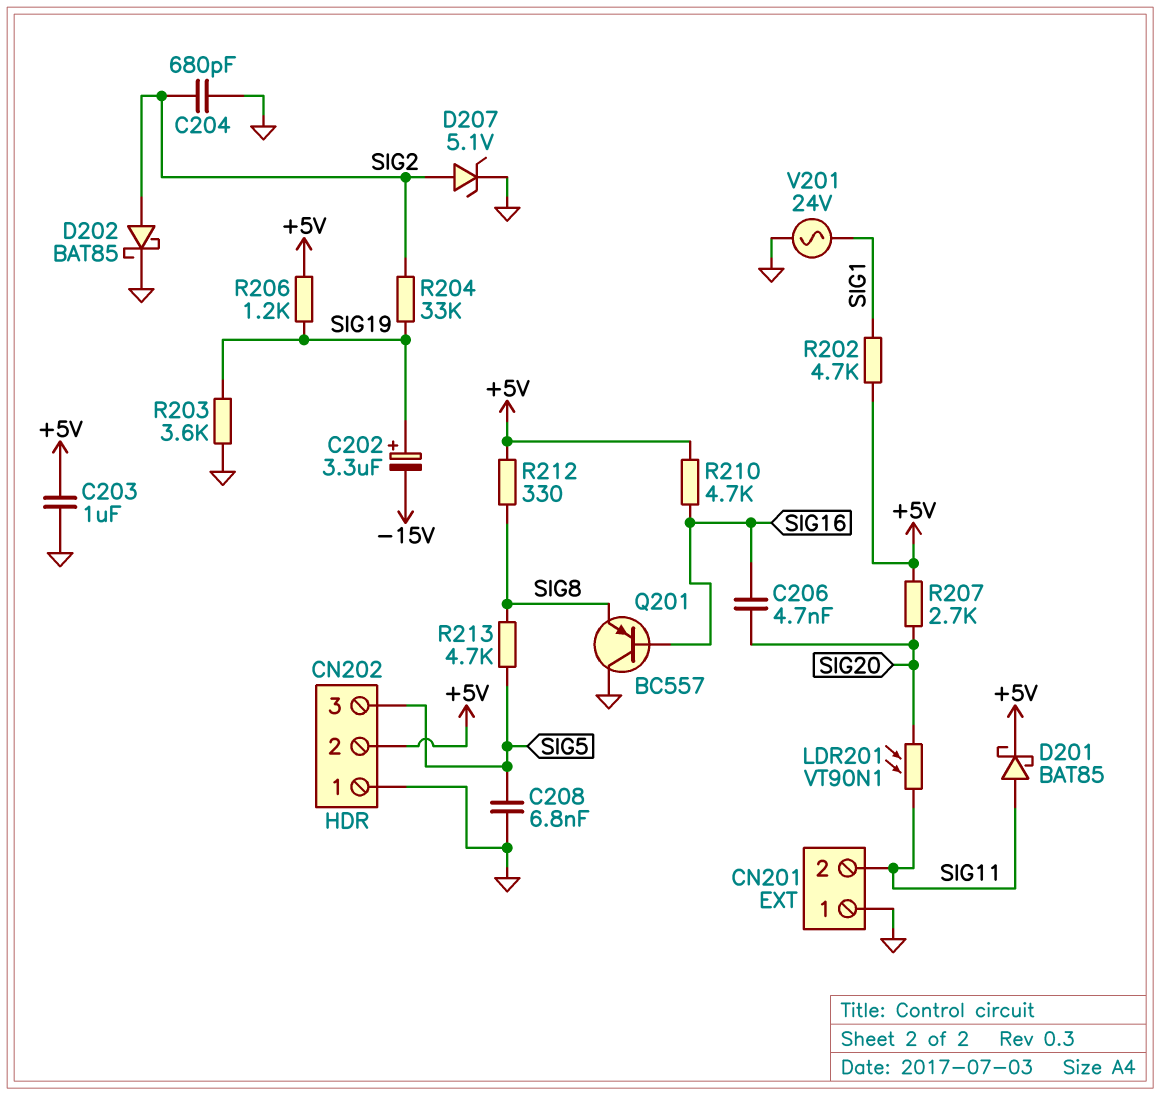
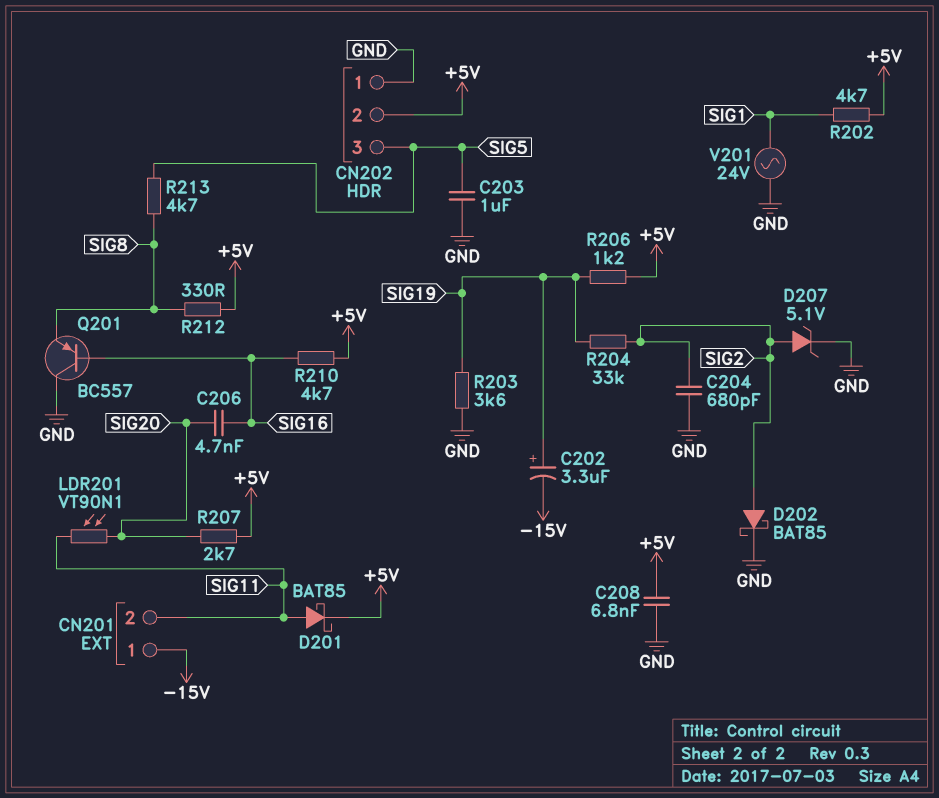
C203: 1uF (+5V, GND) -> 1uF (GND, SIG5)
C208: 6.8nF (GND, SIG5) -> 6.8nF (+5V, GND)
CN201 pin 1: GND -> -15V

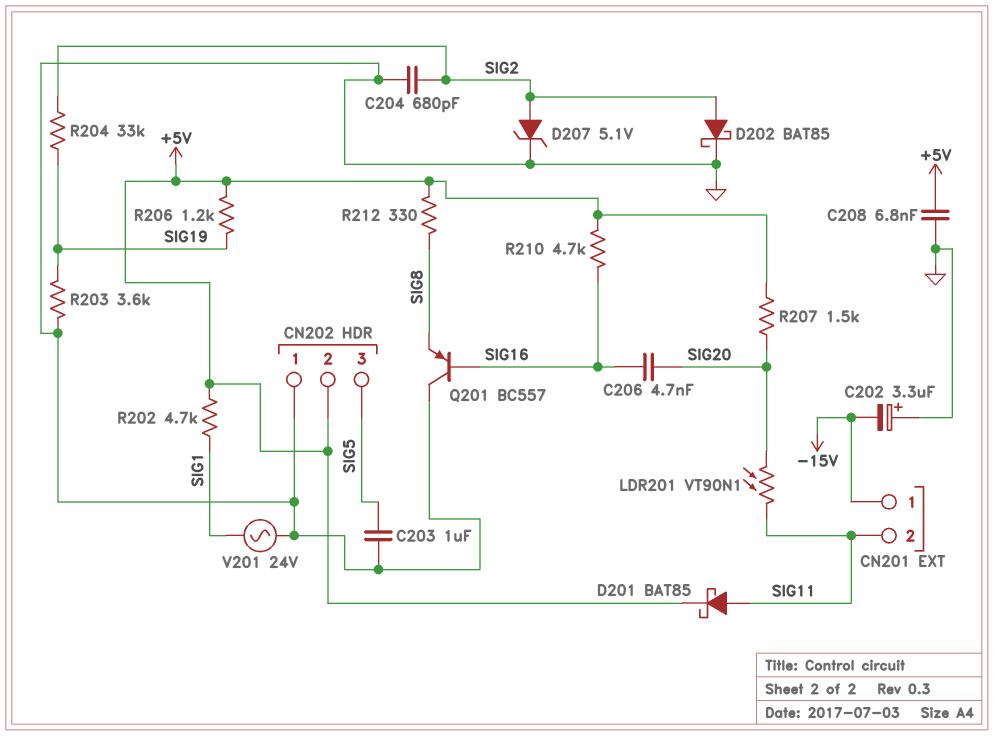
C202: 3.3uF (plus SIG19, minus -15V) -> 3.3uF (plus GND, minus -15V)
R207: 2.7k (+5V, SIG20) -> 1.5k (+5V, SIG20)
R213: 4.7k (SIG5, SIG8) -> none

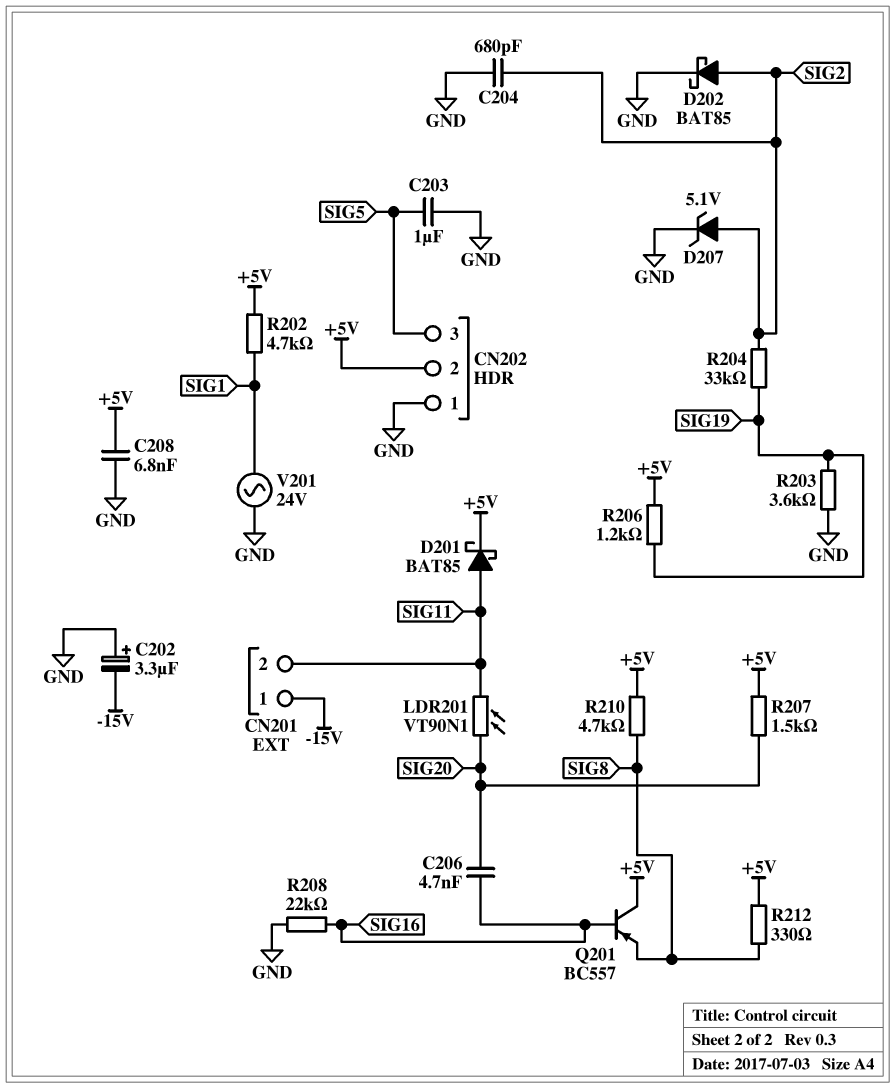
Q201: PNP BC557 (B SIG16, C GND, E SIG8) -> PNP BC557 (B SIG16, C +5V, E SIG8)
R208: none -> 22k (GND, SIG16)
R210: 4.7k (+5V, SIG16) -> 4.7k (+5V, SIG8)

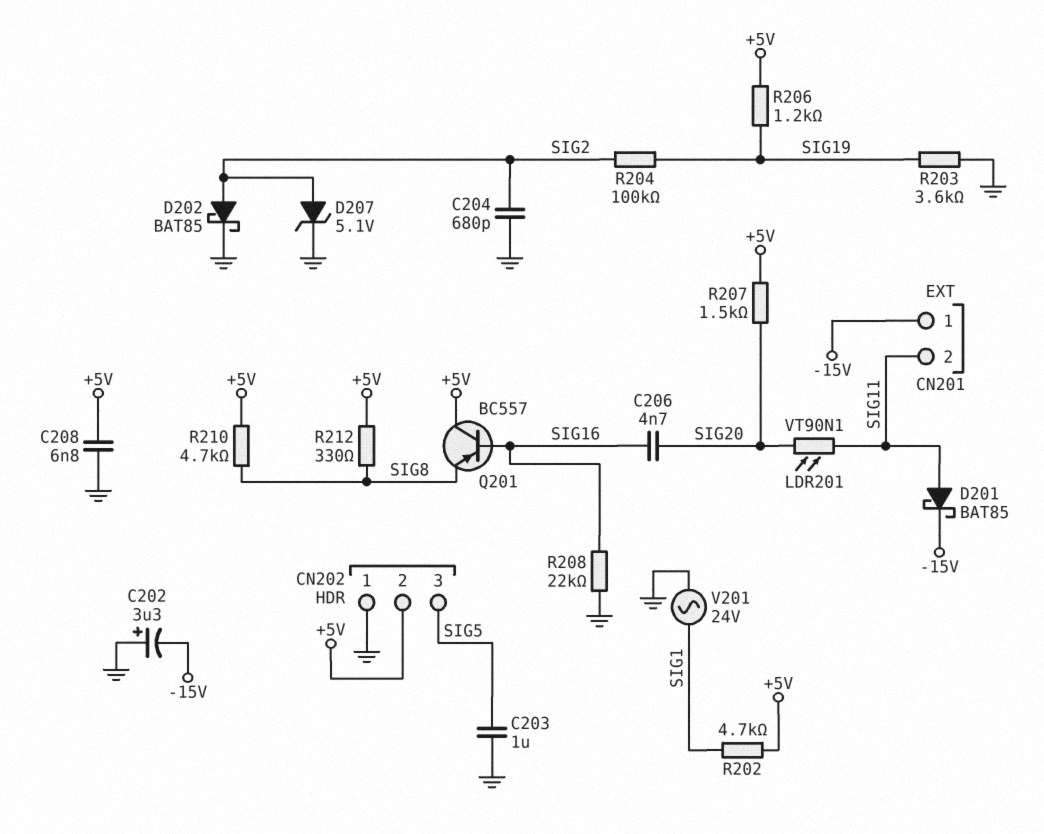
D201: schottky BAT85 (A SIG11, K +5V) -> schottky BAT85 (A SIG11, K -15V)
R204: 33k (SIG2, SIG19) -> 100k (SIG2, SIG19)

